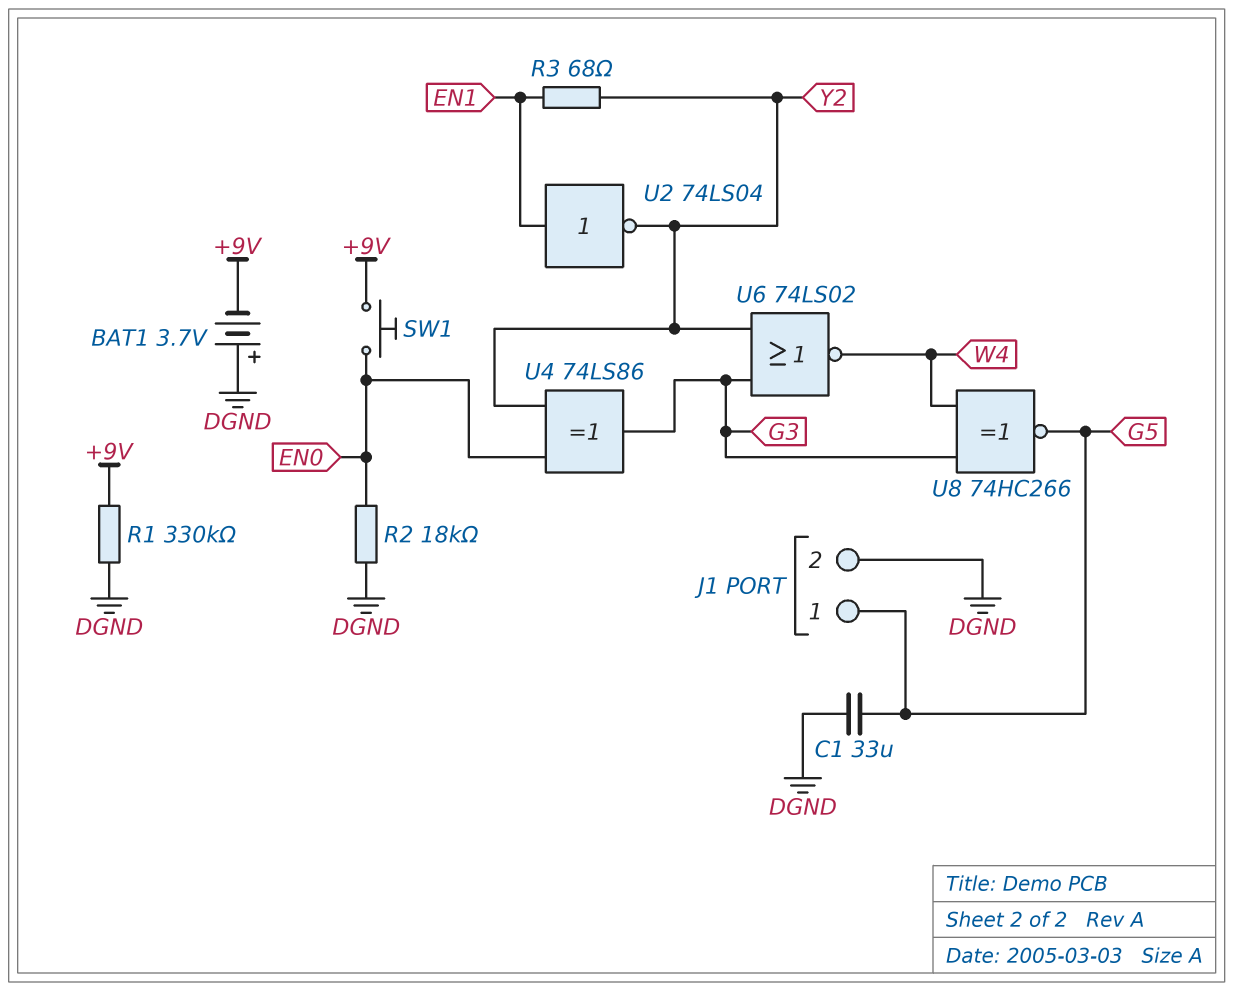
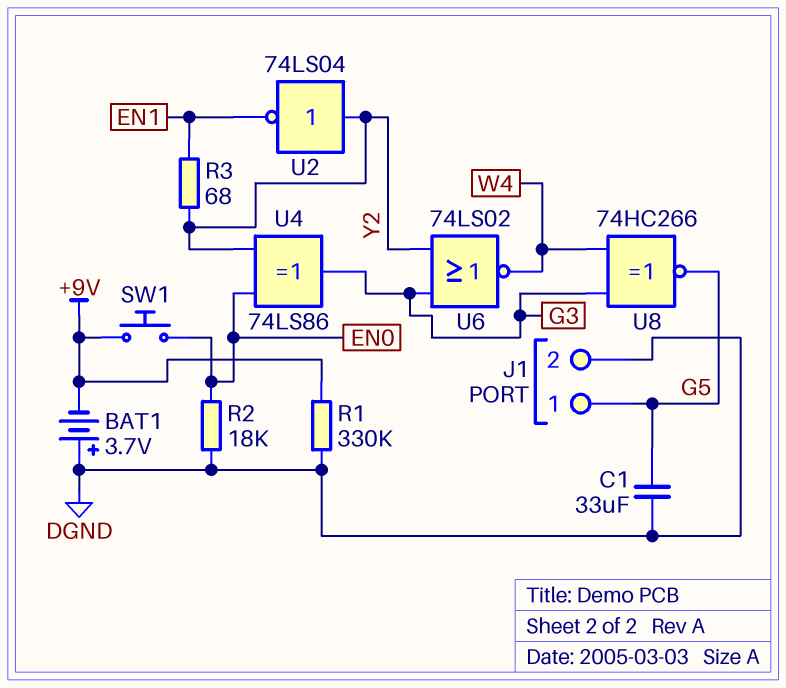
U2: NOT 74LS04 (in EN1, out Y2) -> NOT 74LS04 (in Y2, out EN1)

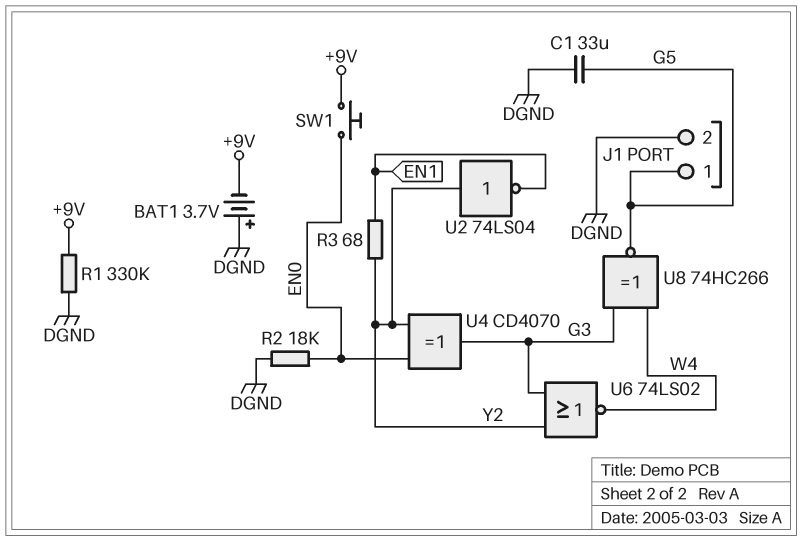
U4: XOR 74LS86 (in EN0, in Y2, out G3) -> XOR CD4070 (in EN0, in Y2, out G3)

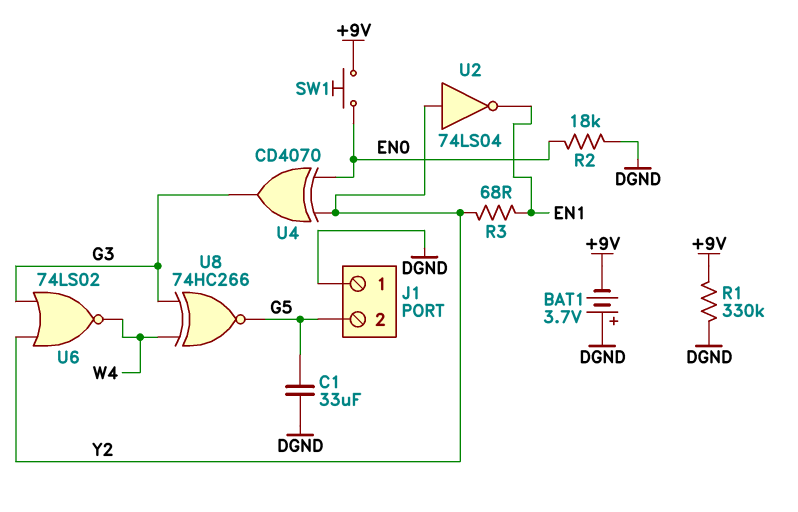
J1 pin 1: G5 -> DGND
J1 pin 2: DGND -> G5

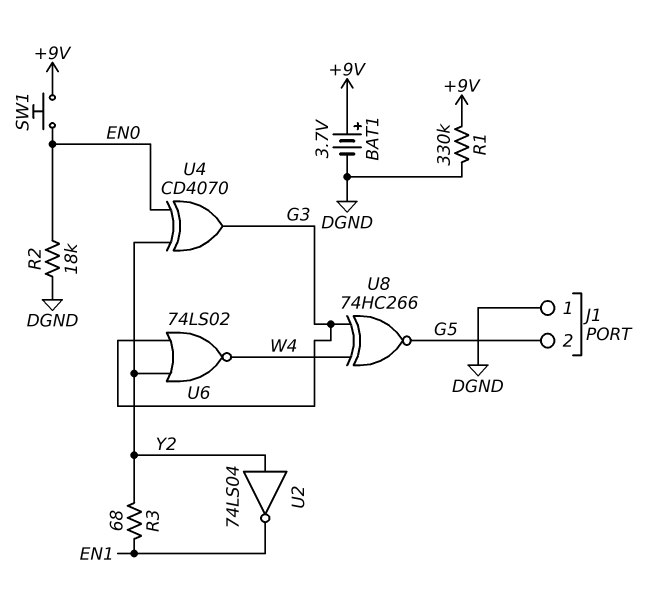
BAT1: 3.7V (plus DGND, minus +9V) -> 3.7V (plus +9V, minus DGND)
C1: 33uF (DGND, G5) -> none

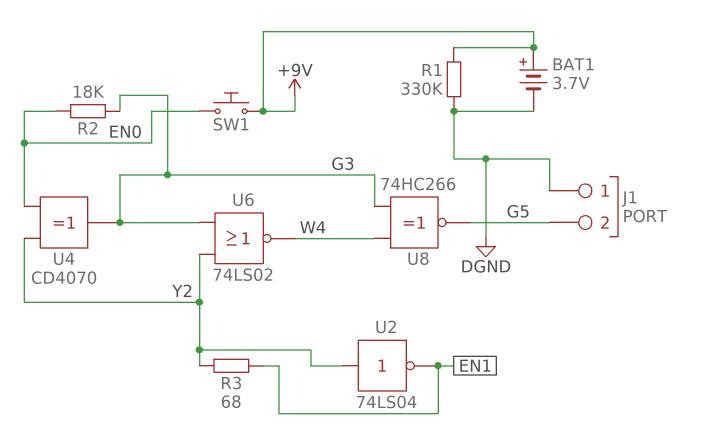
R2: 18k (DGND, EN0) -> 18k (EN0, G3)

